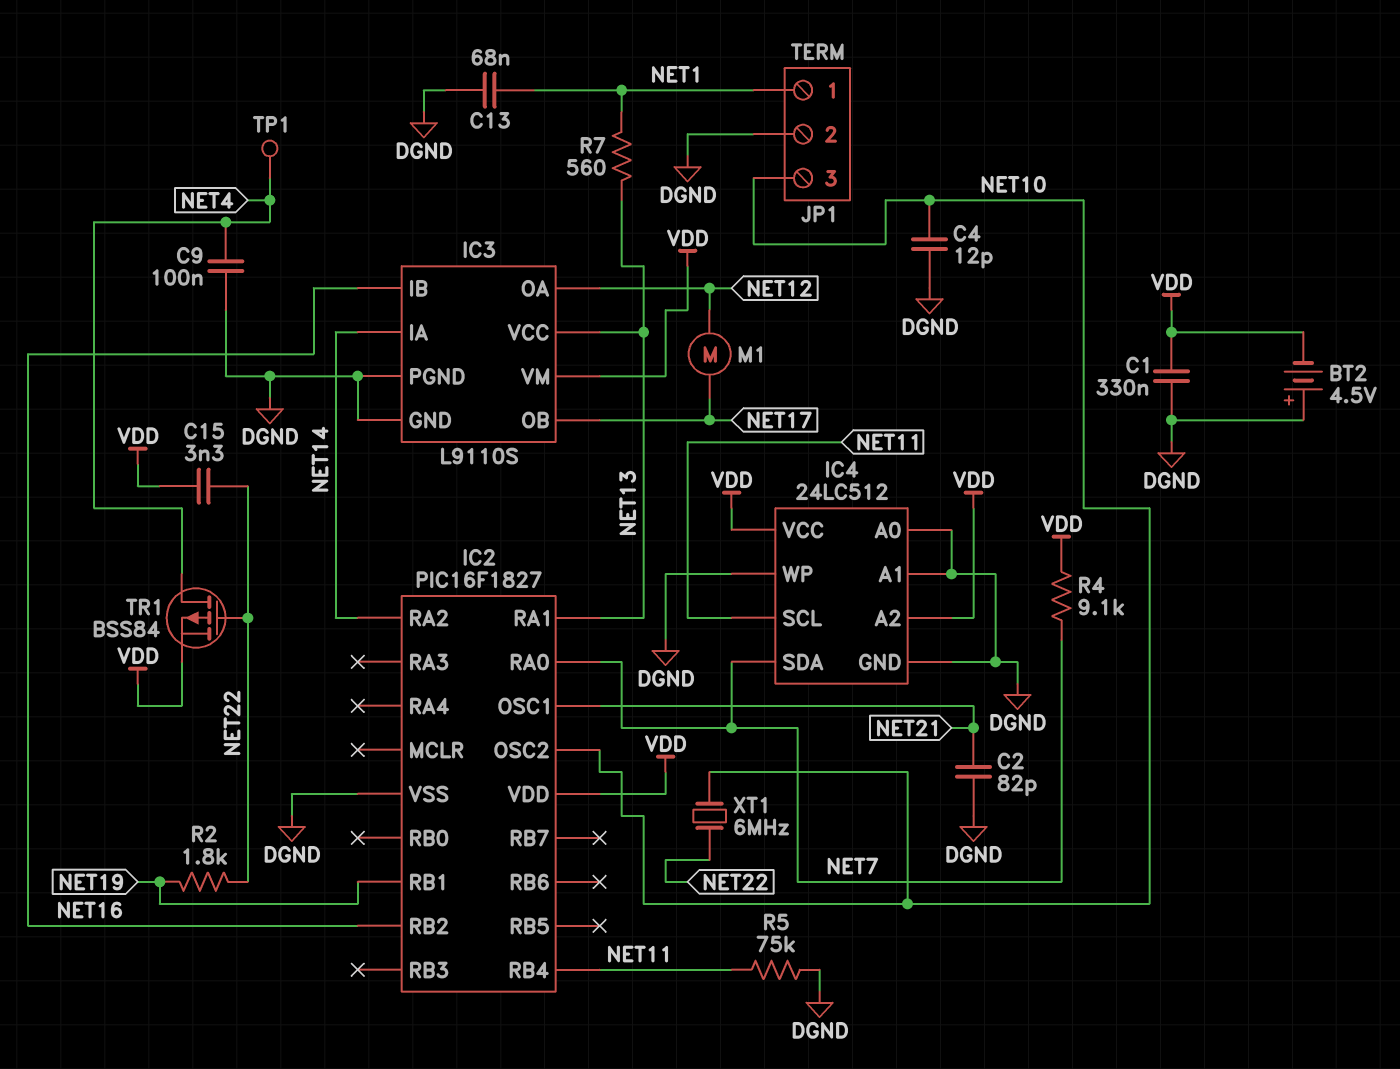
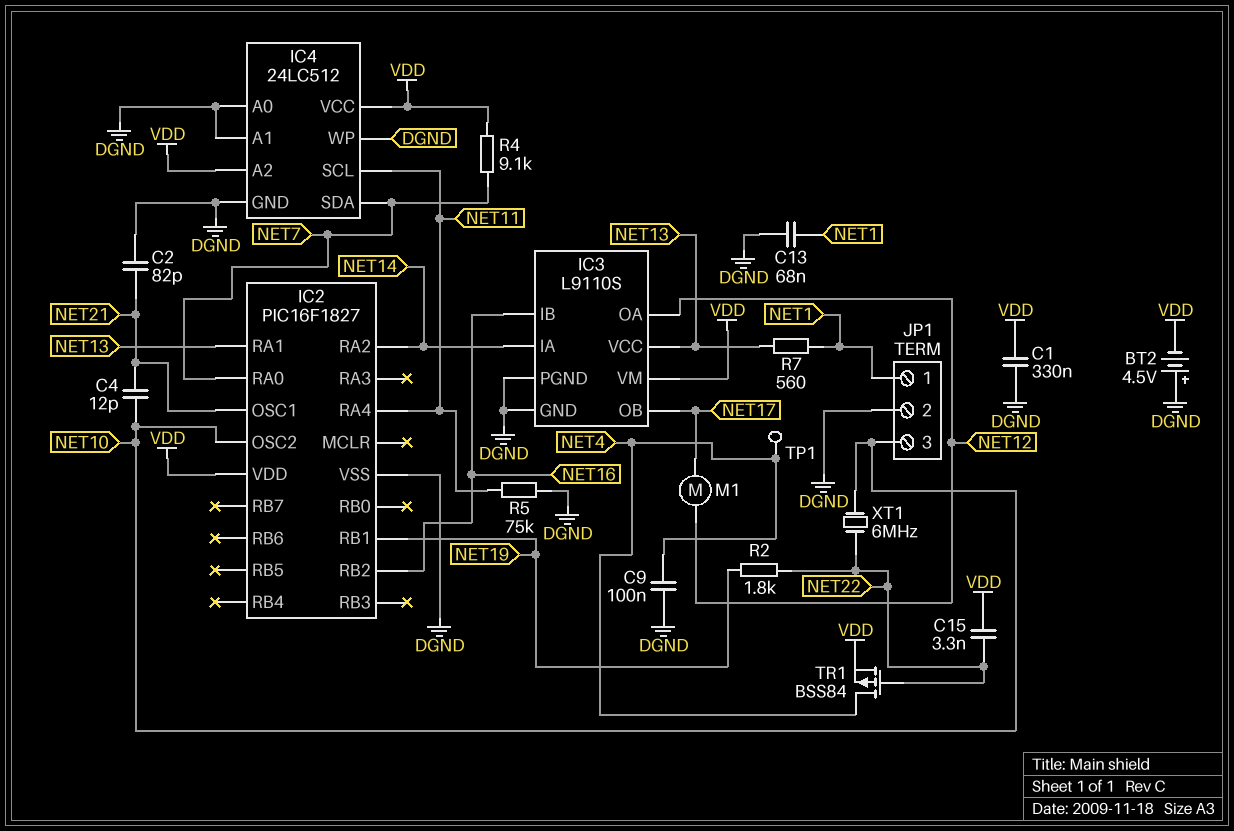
C4: 12pF (DGND, NET10) -> 12pF (NET10, NET21)
IC2 pin RA4: none -> NET11
IC2 pin RB4: NET11 -> none

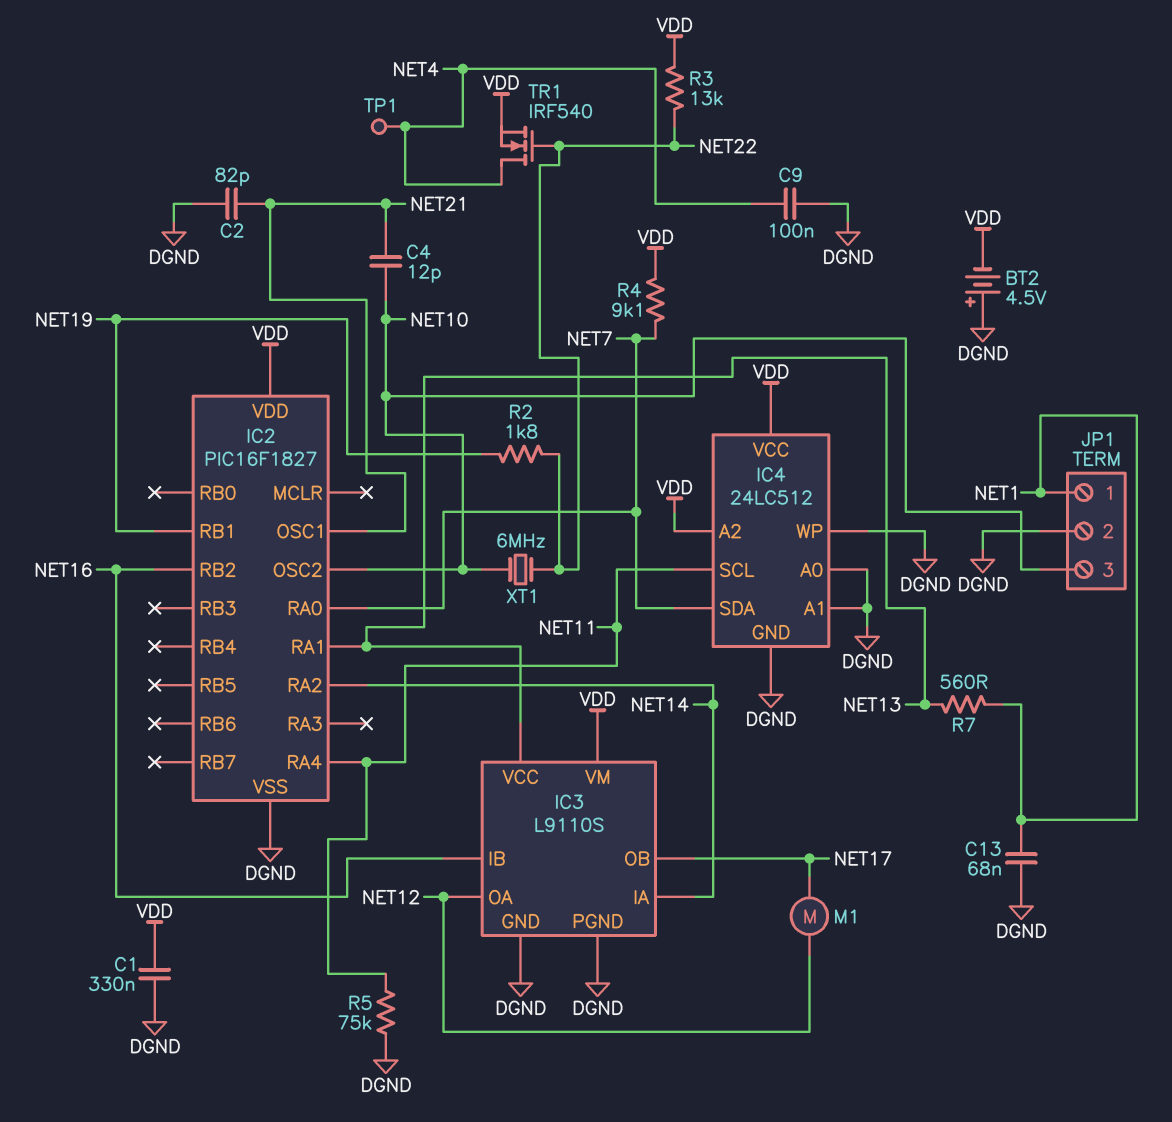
C15: 3.3nF (NET22, VDD) -> none
R3: none -> 13k (NET22, VDD)
TR1: PMOS BSS84 (G NET22, D NET4, S VDD) -> NMOS IRF540 (G NET22, D NET4, S VDD)

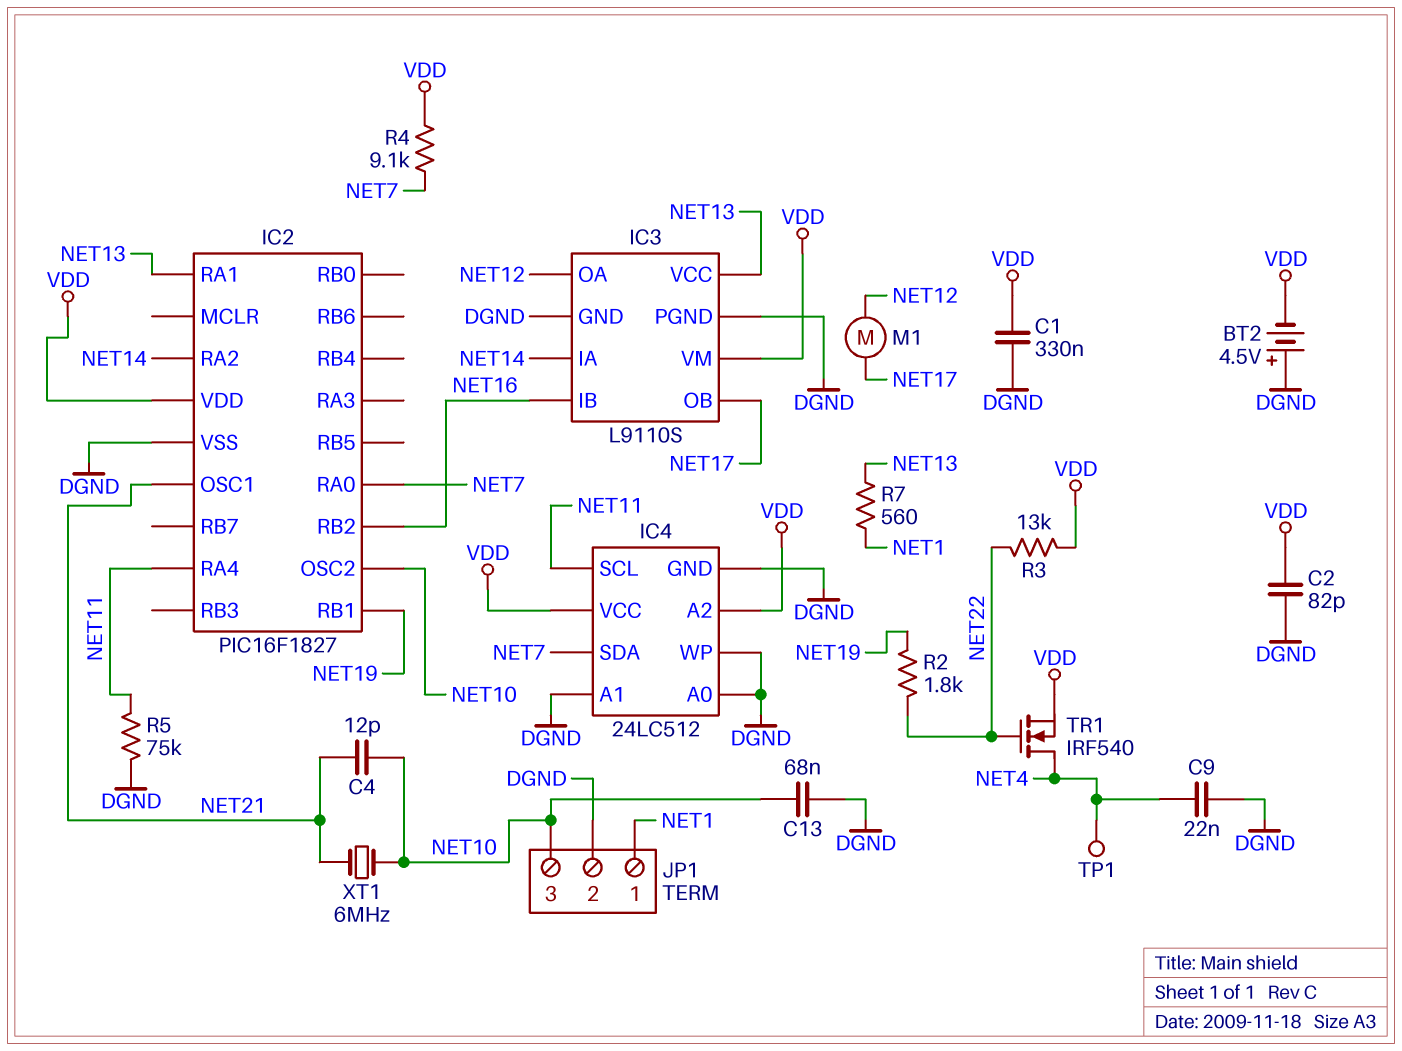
C2: 82pF (DGND, NET21) -> 82pF (DGND, VDD)
C9: 100nF (DGND, NET4) -> 22nF (DGND, NET4)
C13: 68nF (DGND, NET1) -> 68nF (DGND, NET10)
XT1: 6MHz (NET10, NET22) -> 6MHz (NET10, NET21)

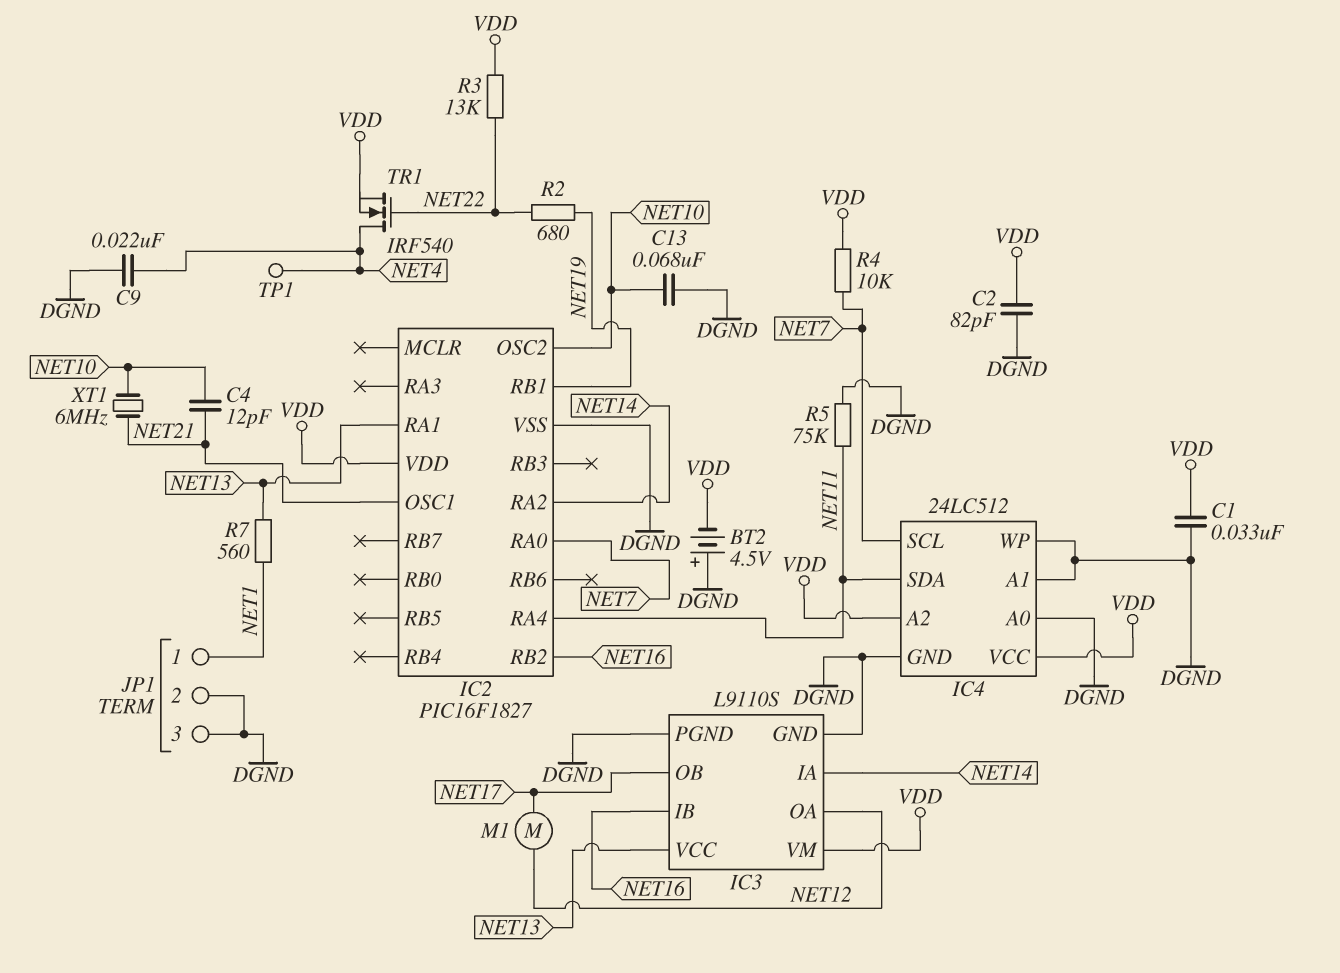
C1: 330nF (DGND, VDD) -> 33nF (DGND, VDD)
IC4 pin SCL: NET11 -> NET7
IC4 pin SDA: NET7 -> NET11
JP1 pin 3: NET10 -> DGND
R2: 1.8k (NET19, NET22) -> 680 (NET19, NET22)
R4: 9.1k (NET7, VDD) -> 10k (NET7, VDD)

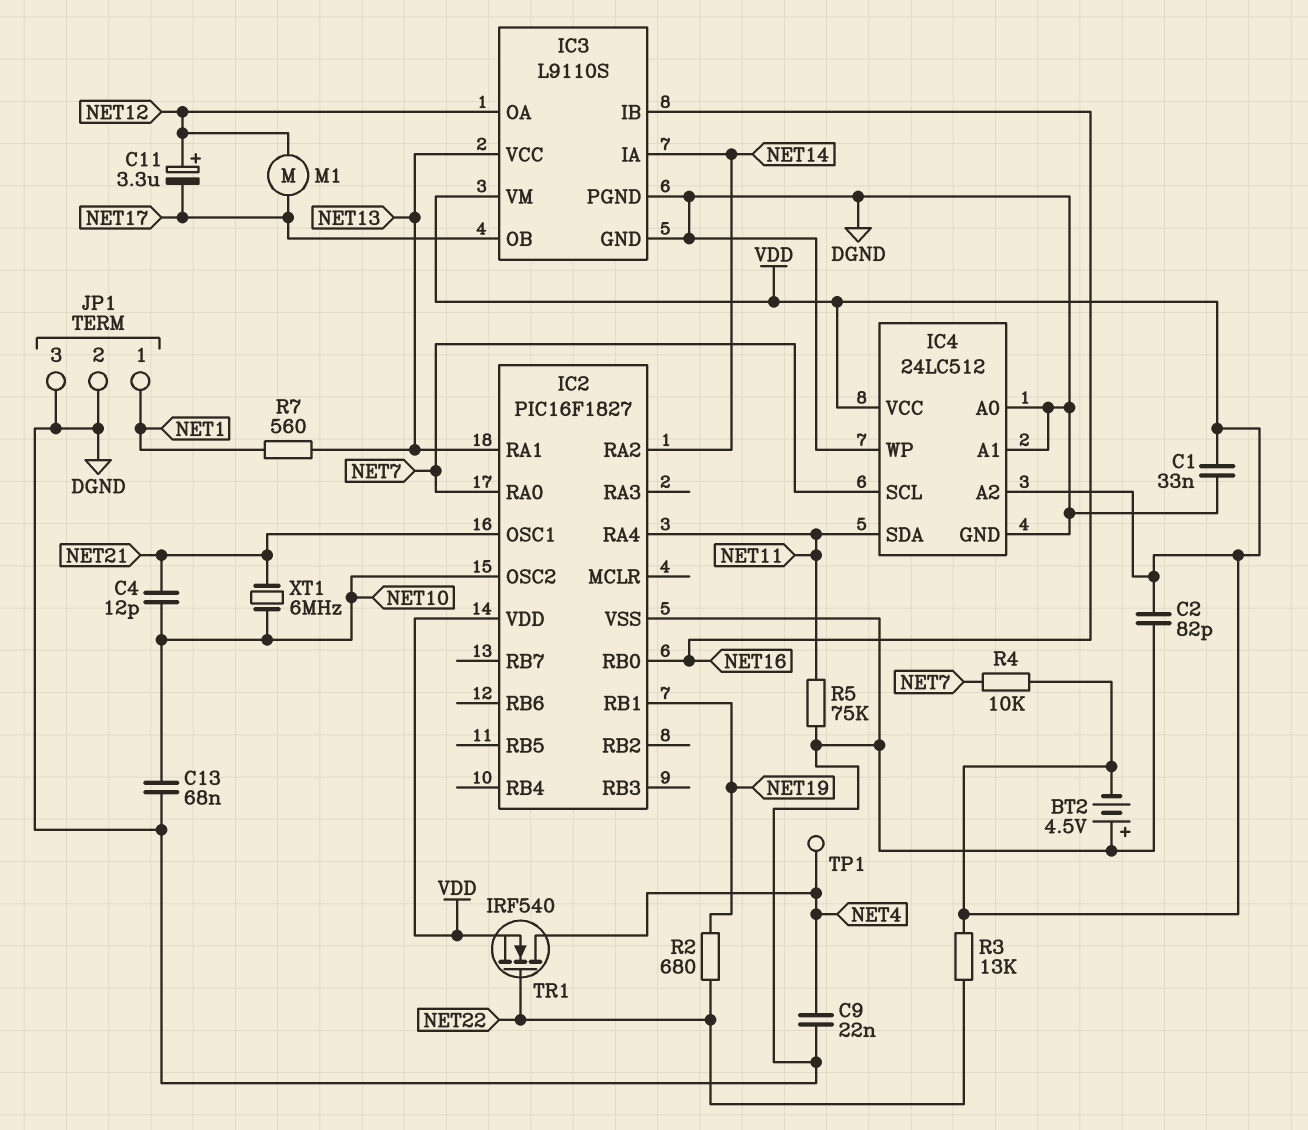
C11: none -> 3.3uF (plus NET12, minus NET17)
IC2 pin RB0: none -> NET16
IC2 pin RB2: NET16 -> none

